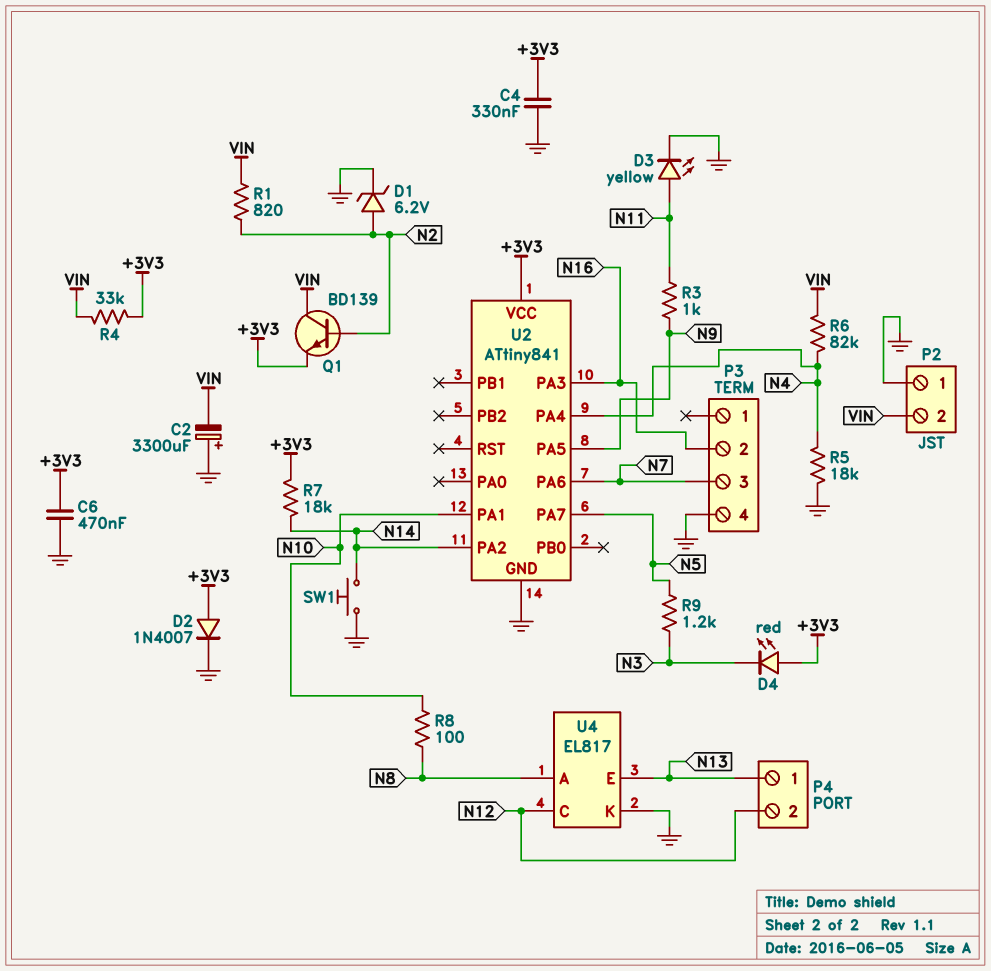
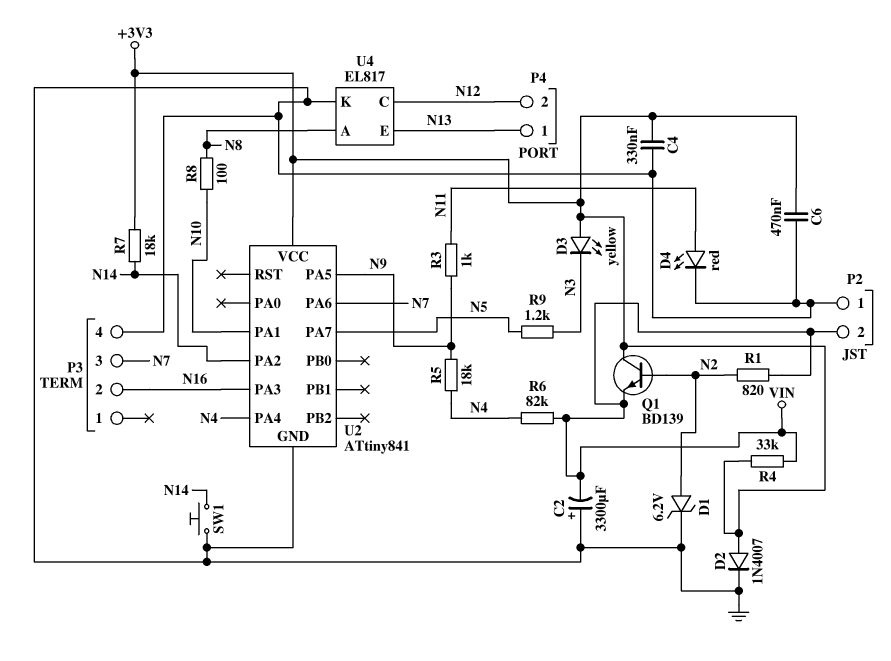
D3: LED yellow (A N11, K GND) -> LED yellow (A +3V3, K N3)
D4: LED red (A +3V3, K N3) -> LED red (A N11, K GND)
Q1: NPN BD139 (B N2, C VIN, E +3V3) -> NPN BD139 (B N2, C +3V3, E VIN)
R5: 18k (GND, N4) -> 18k (N4, N9)

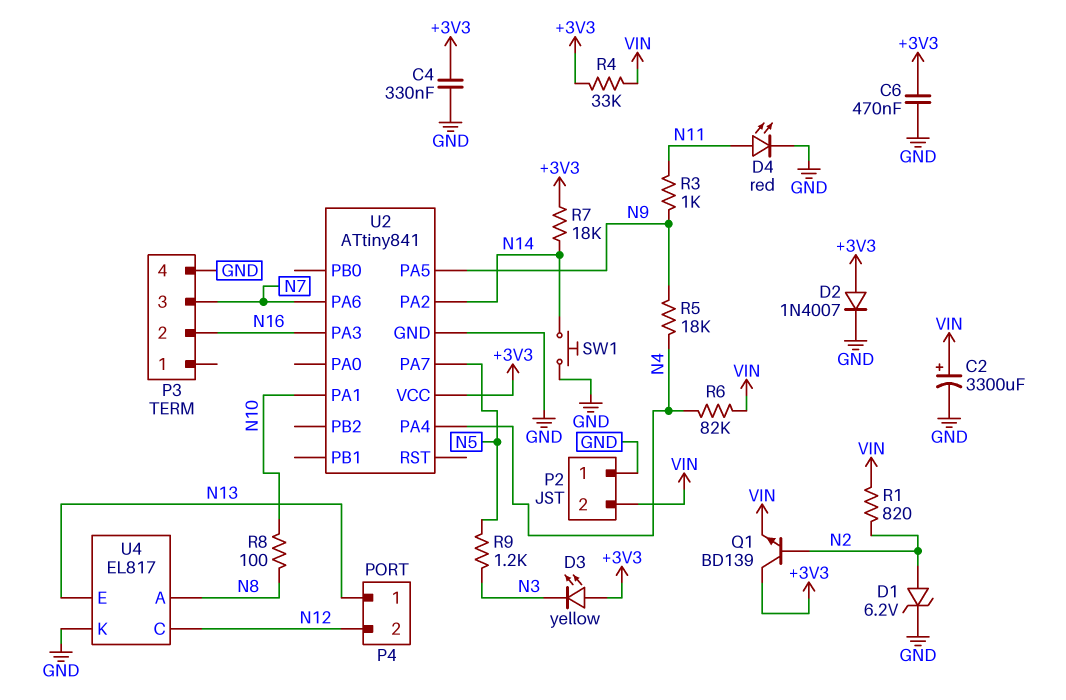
C2: 3300uF (plus GND, minus VIN) -> 3300uF (plus VIN, minus GND)

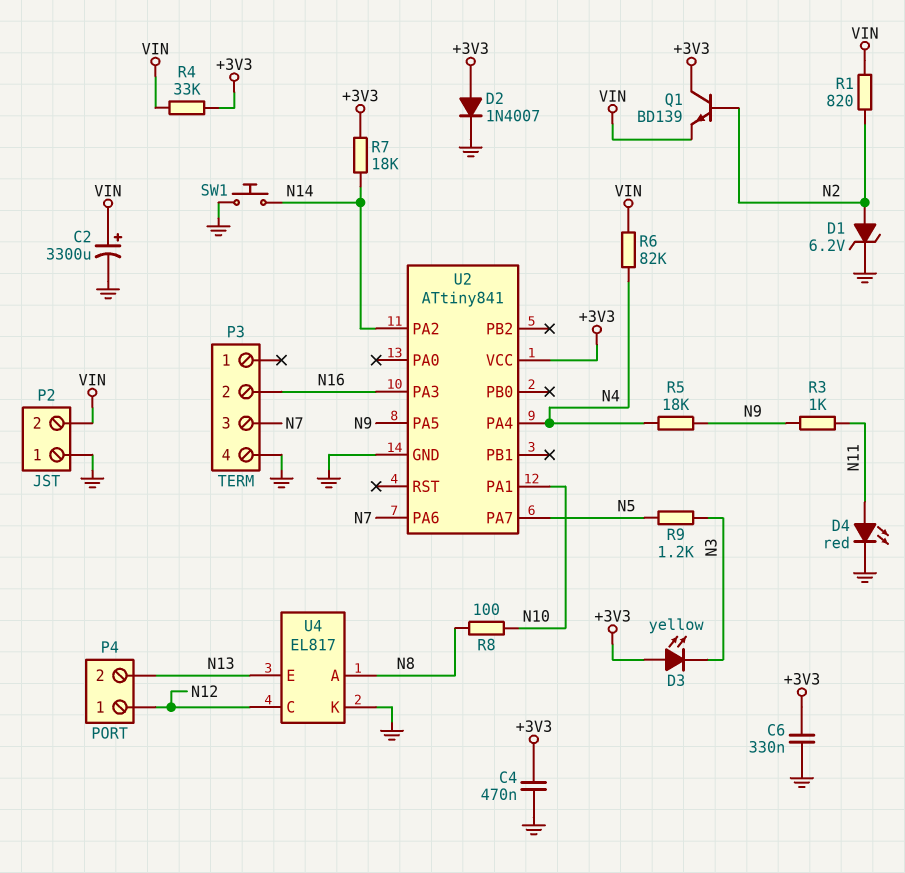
C4: 330nF (+3V3, GND) -> 470nF (+3V3, GND)
C6: 470nF (+3V3, GND) -> 330nF (+3V3, GND)
P4 pin 1: N13 -> N12
P4 pin 2: N12 -> N13

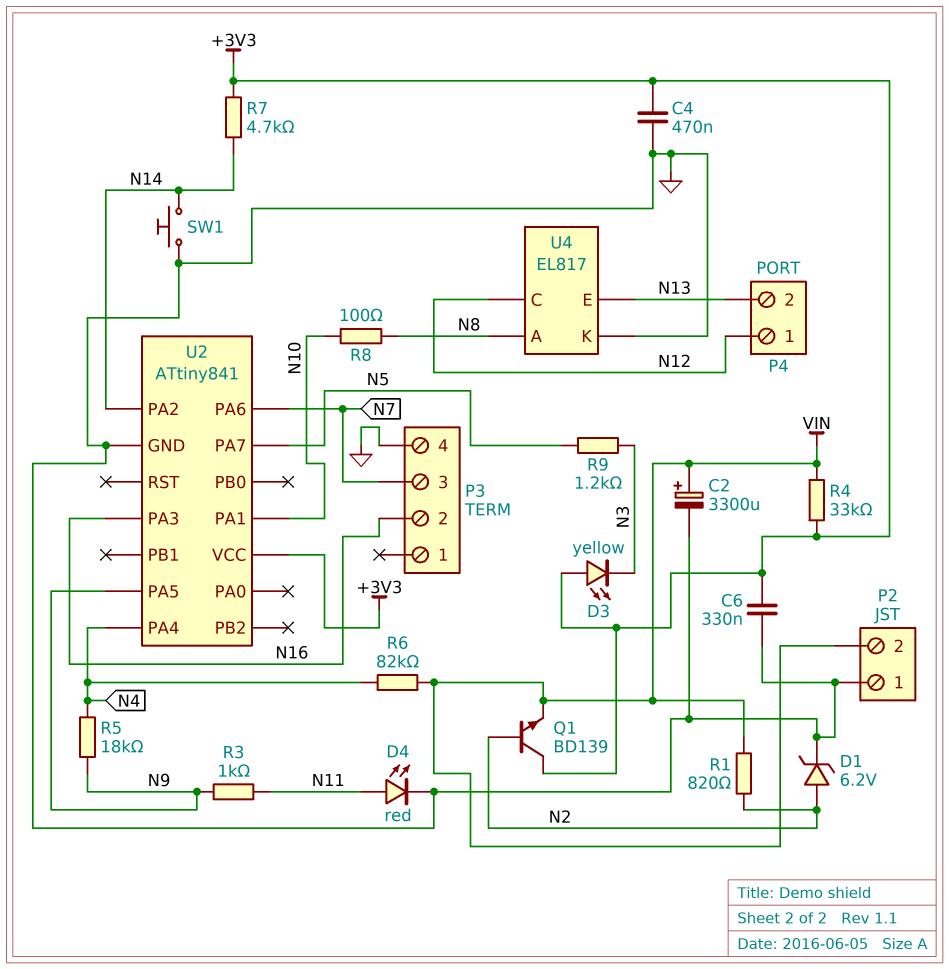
D2: diode 1N4007 (A +3V3, K GND) -> none
R7: 18k (+3V3, N14) -> 4.7k (+3V3, N14)

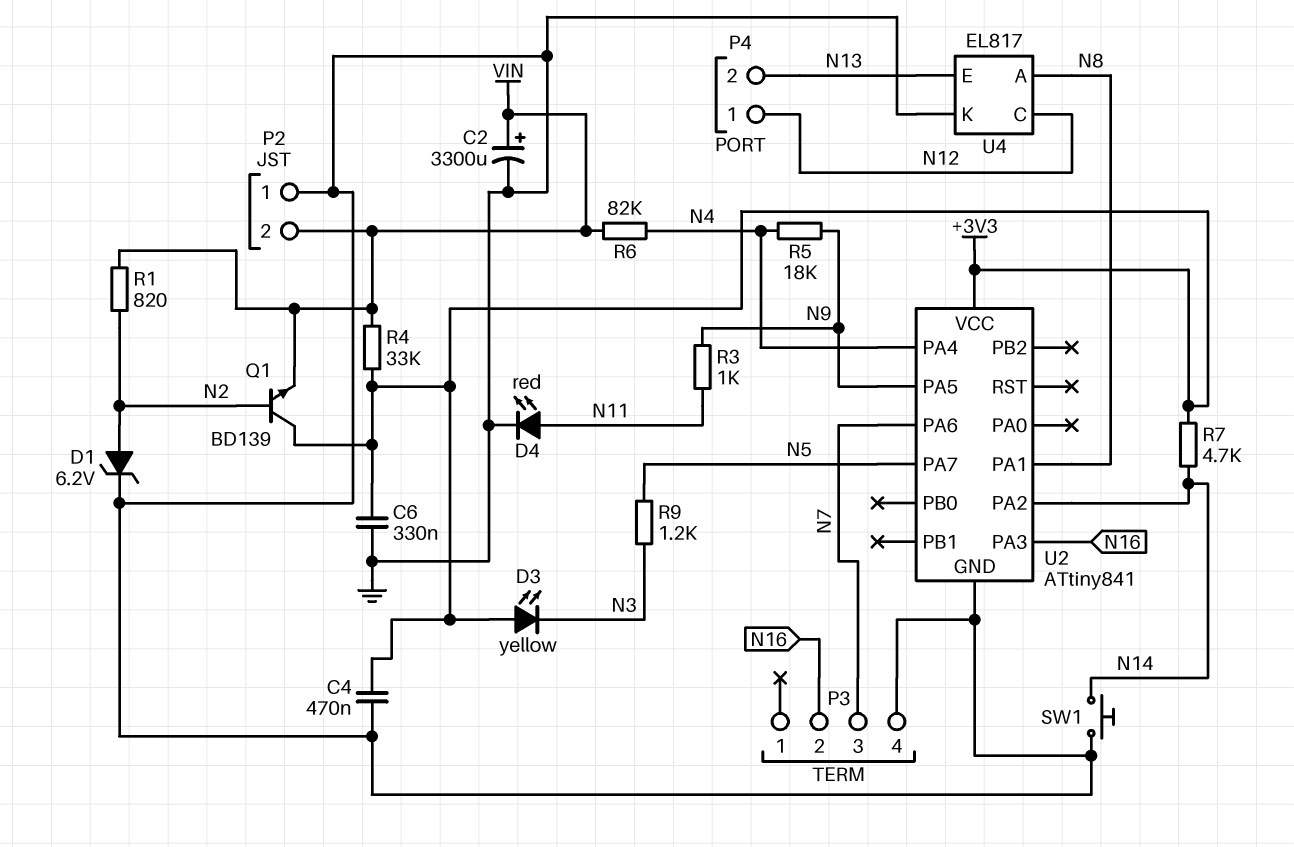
R8: 100 (N8, N10) -> none
U2 pin PA1: N10 -> N8

